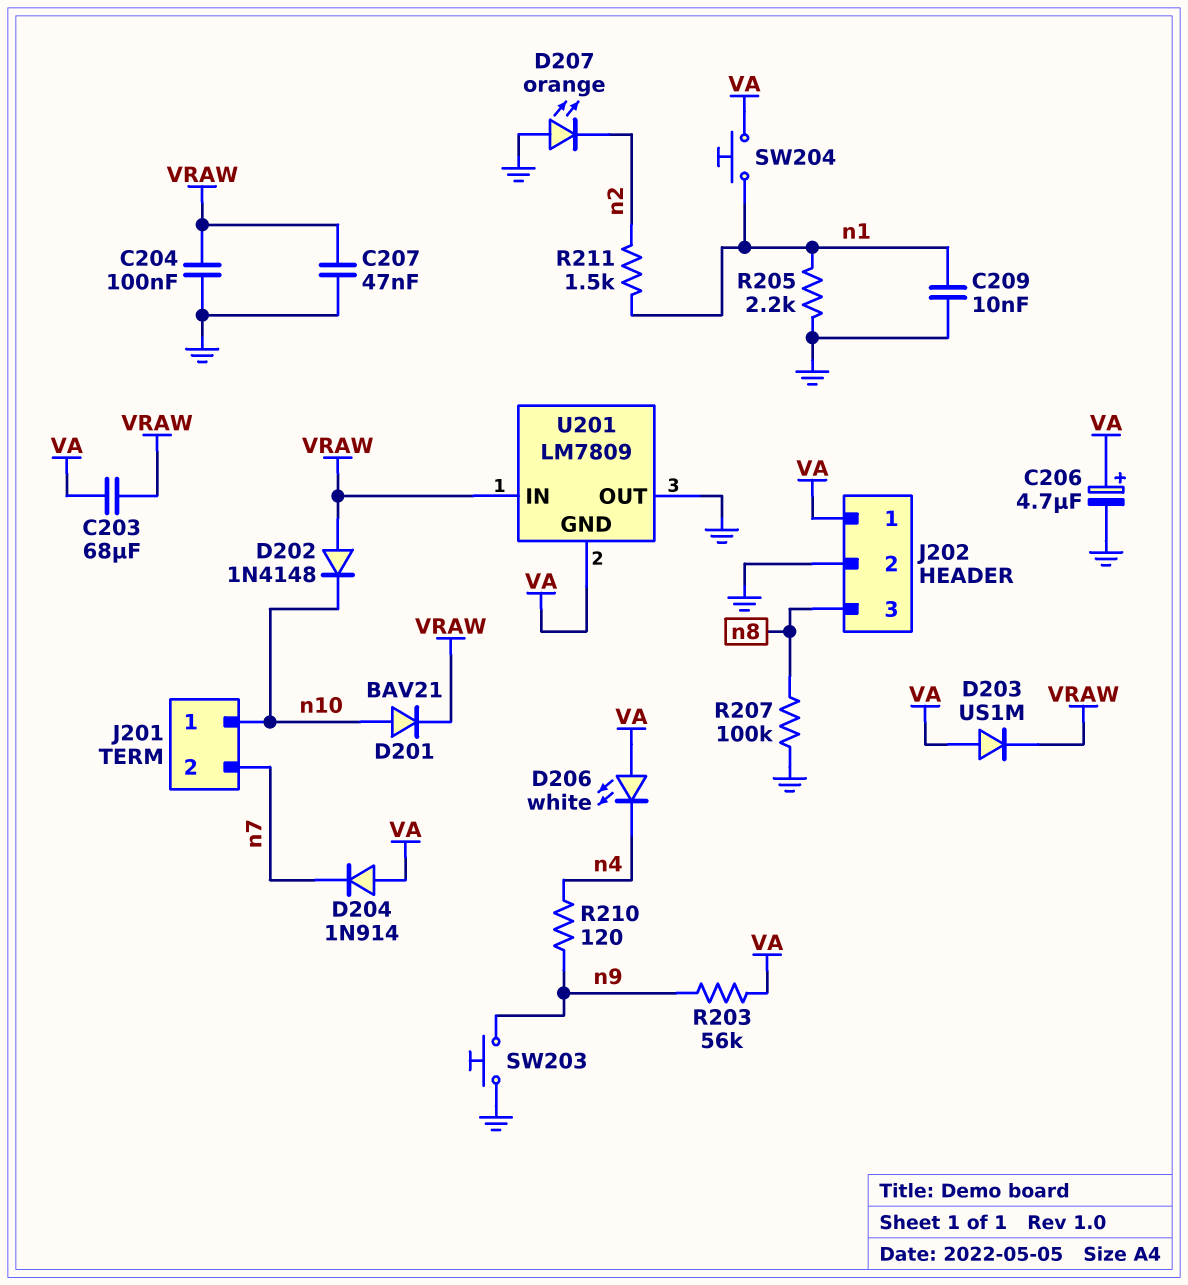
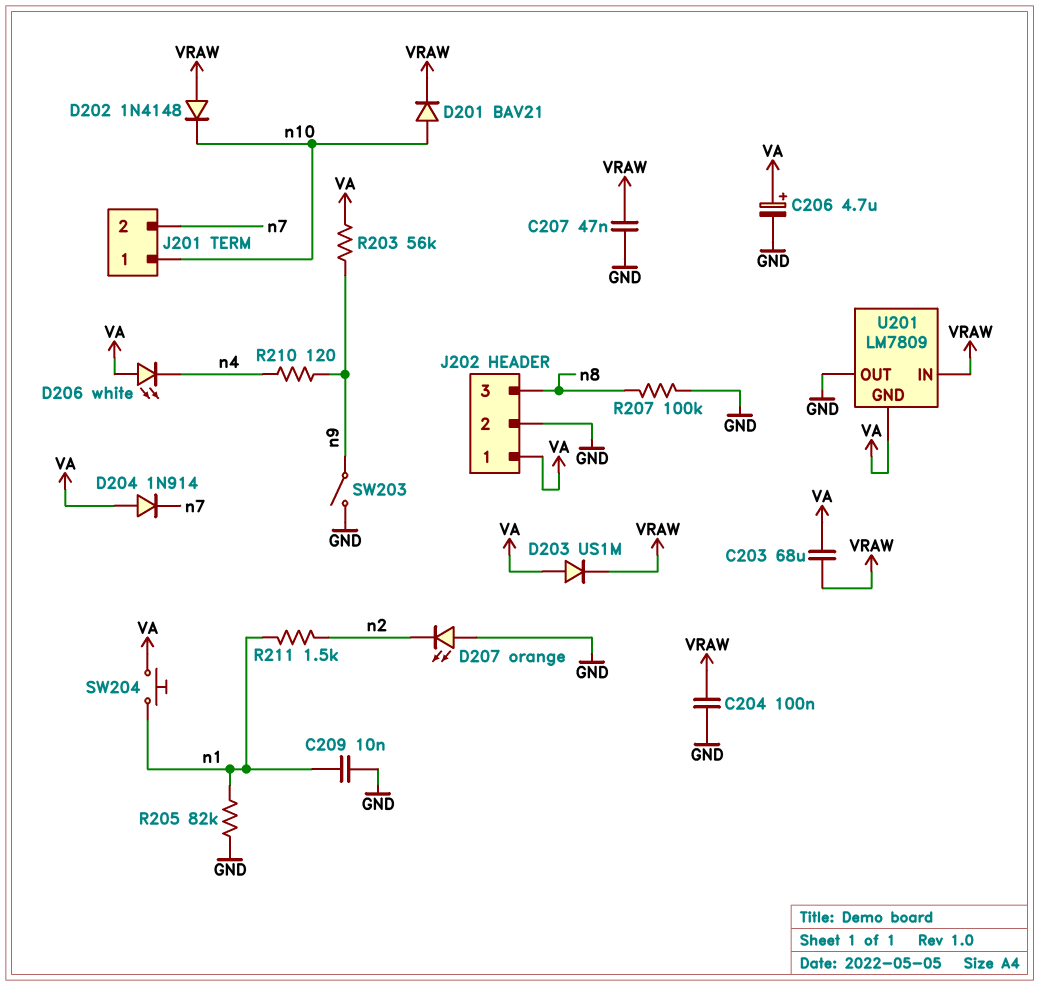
R205: 2.2k (GND, n1) -> 82k (GND, n1)
SW203: button (GND, n9) -> switch (GND, n9)

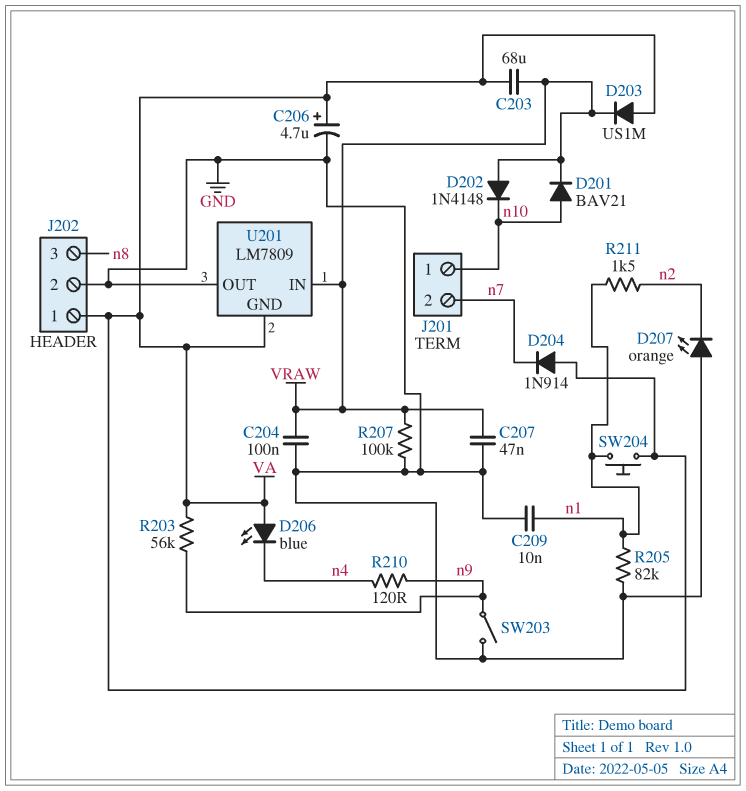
D206: LED white (A VA, K n4) -> LED blue (A VA, K n4)
R207: 100k (GND, n8) -> 100k (GND, VRAW)

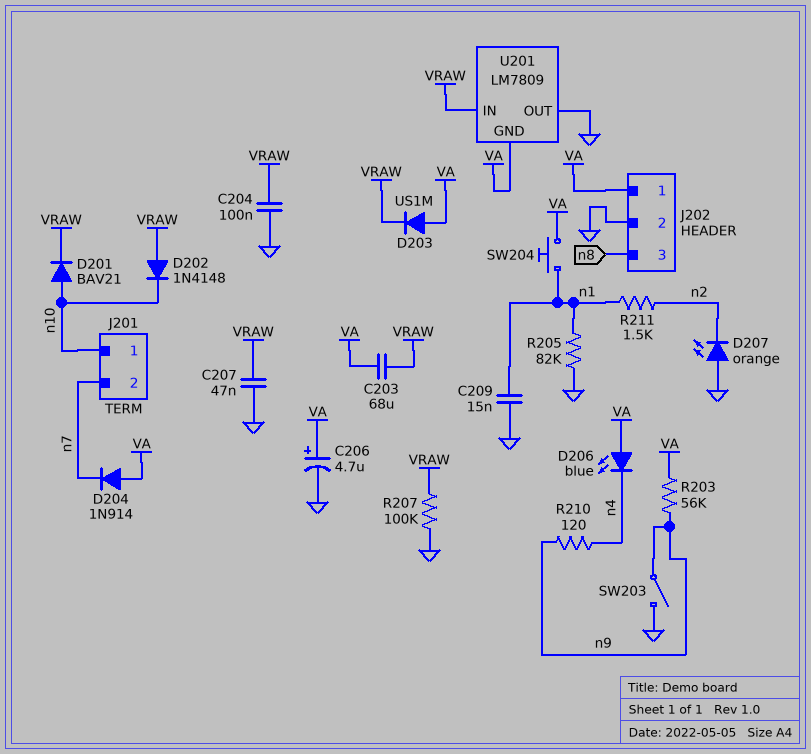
C209: 10nF (GND, n1) -> 15nF (GND, n1)

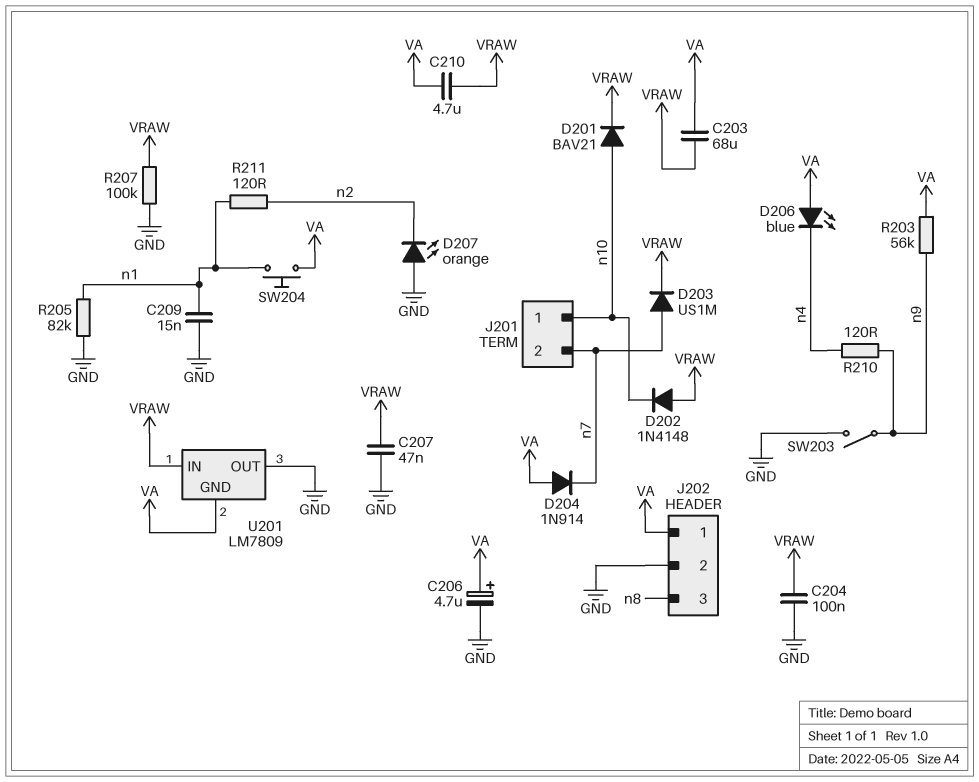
C210: none -> 4.7uF (VA, VRAW)
D203: diode US1M (A VA, K VRAW) -> diode US1M (A n7, K VRAW)
R211: 1.5k (n1, n2) -> 120 (n1, n2)

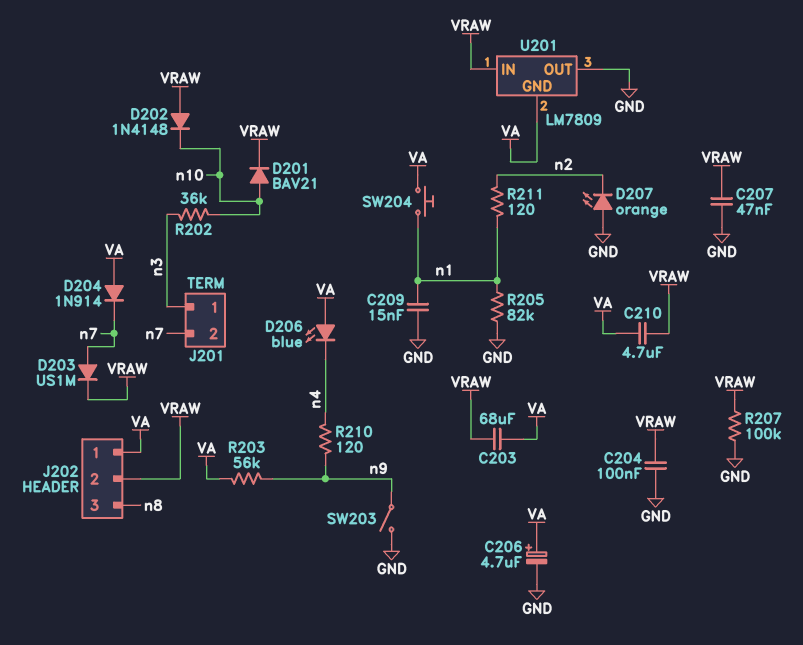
J201 pin 1: n10 -> n3
J202 pin 2: GND -> VRAW
R202: none -> 36k (n3, n10)

